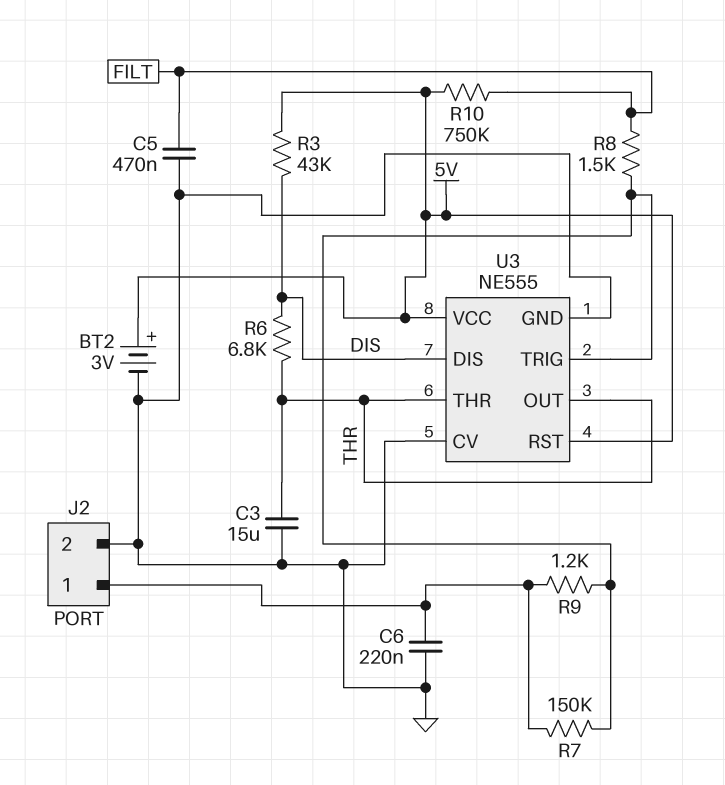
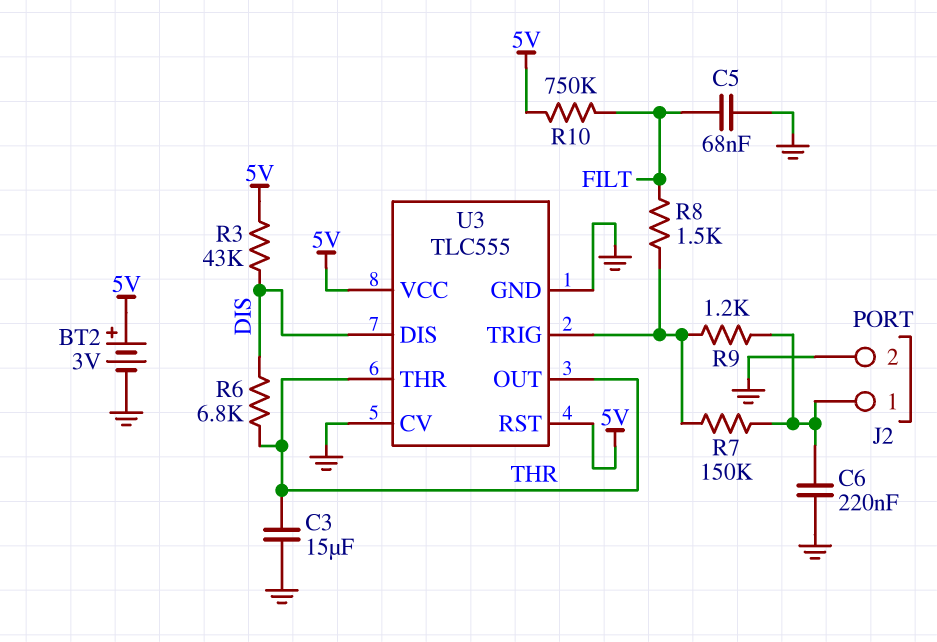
C5: 470nF (FILT, GND) -> 68nF (FILT, GND)
U3: NE555 -> TLC555

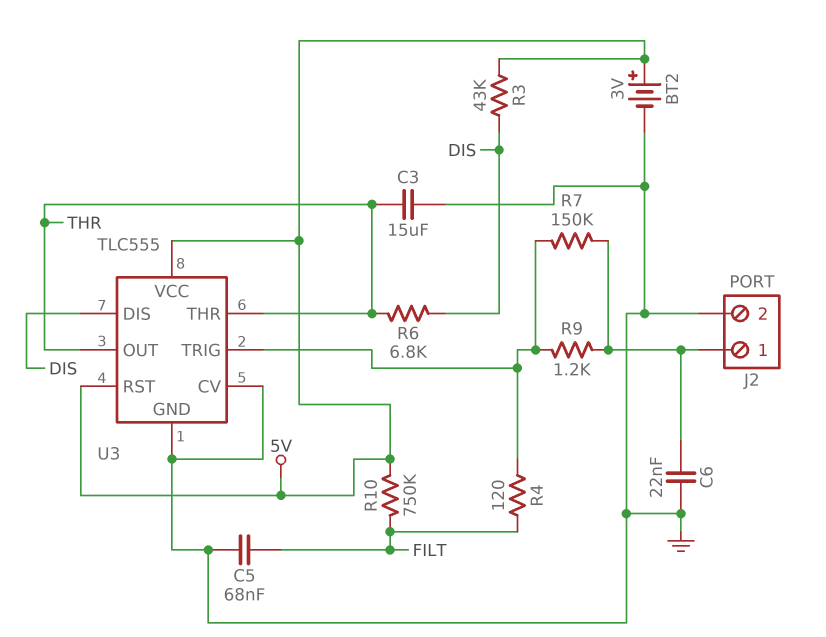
C6: 220nF (GND, J2/1) -> 22nF (GND, J2/1)
R4: none -> 120 (FILT, U3/TRIG)
R8: 1.5k (FILT, U3/TRIG) -> none

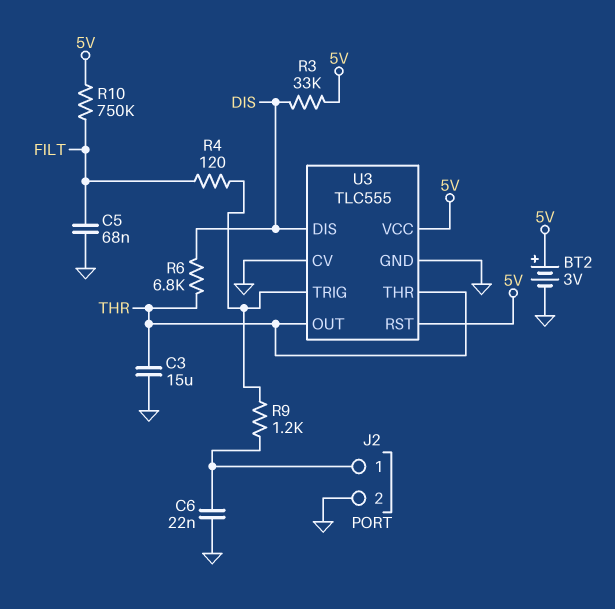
R3: 43k (5V, DIS) -> 33k (5V, DIS)
R7: 150k (J2/1, U3/TRIG) -> none

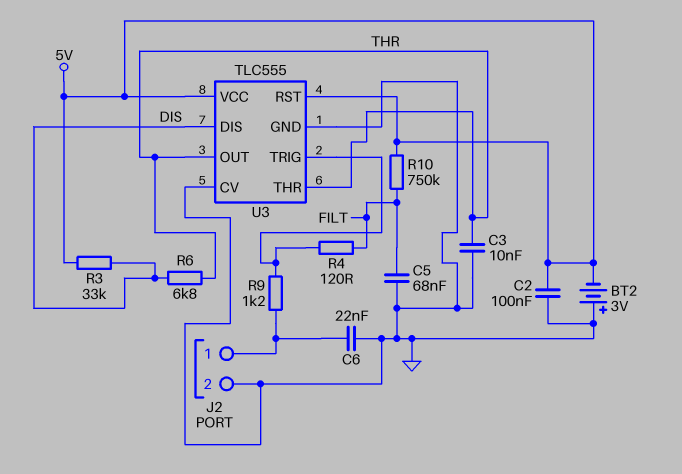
BT2: 3V (plus 5V, minus GND) -> 3V (plus GND, minus 5V)
C2: none -> 100nF (5V, GND)
C3: 15uF (GND, THR) -> 10nF (GND, THR)

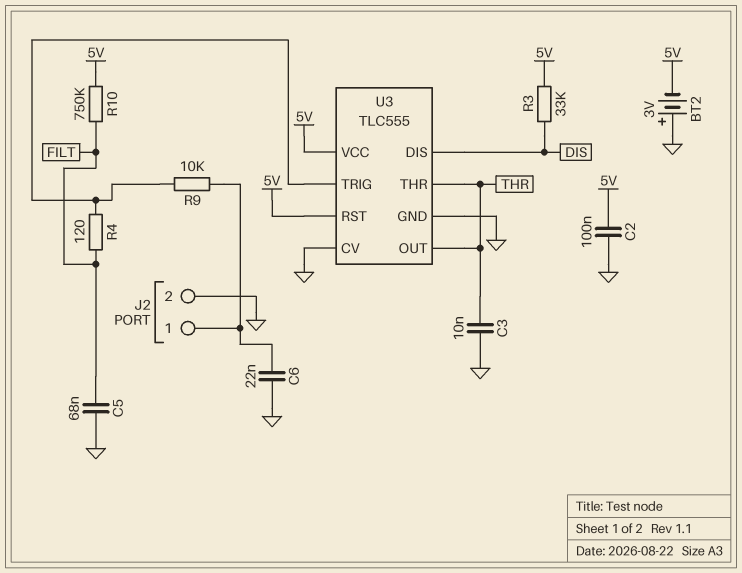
R6: 6.8k (DIS, THR) -> none
R9: 1.2k (J2/1, U3/TRIG) -> 10k (J2/1, U3/TRIG)

